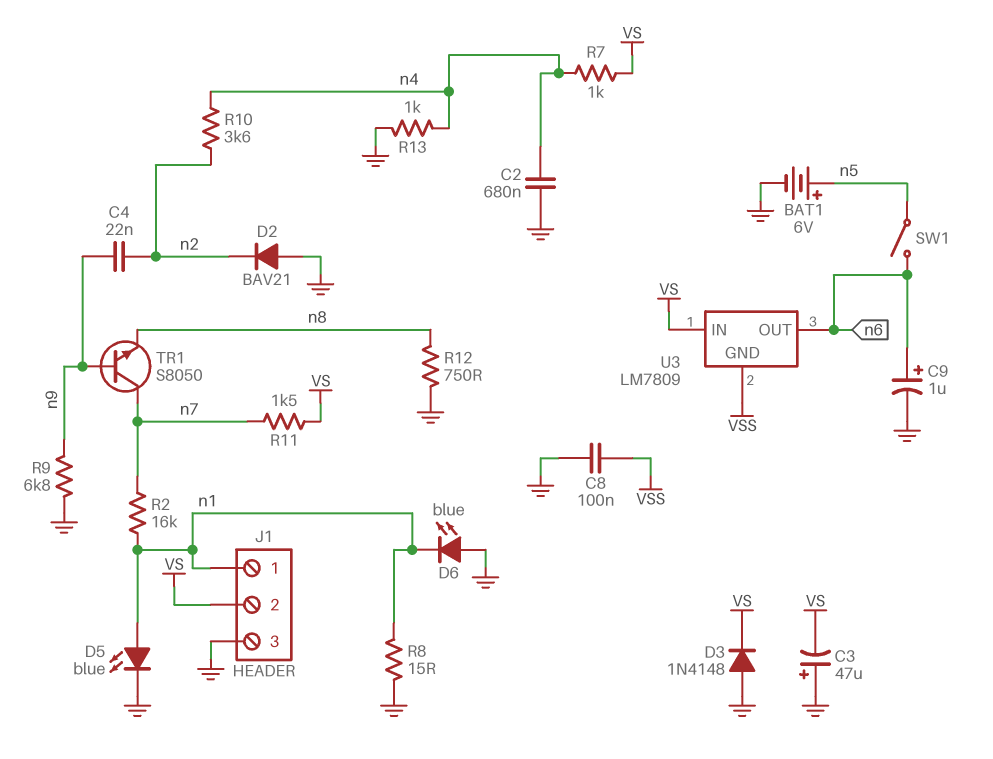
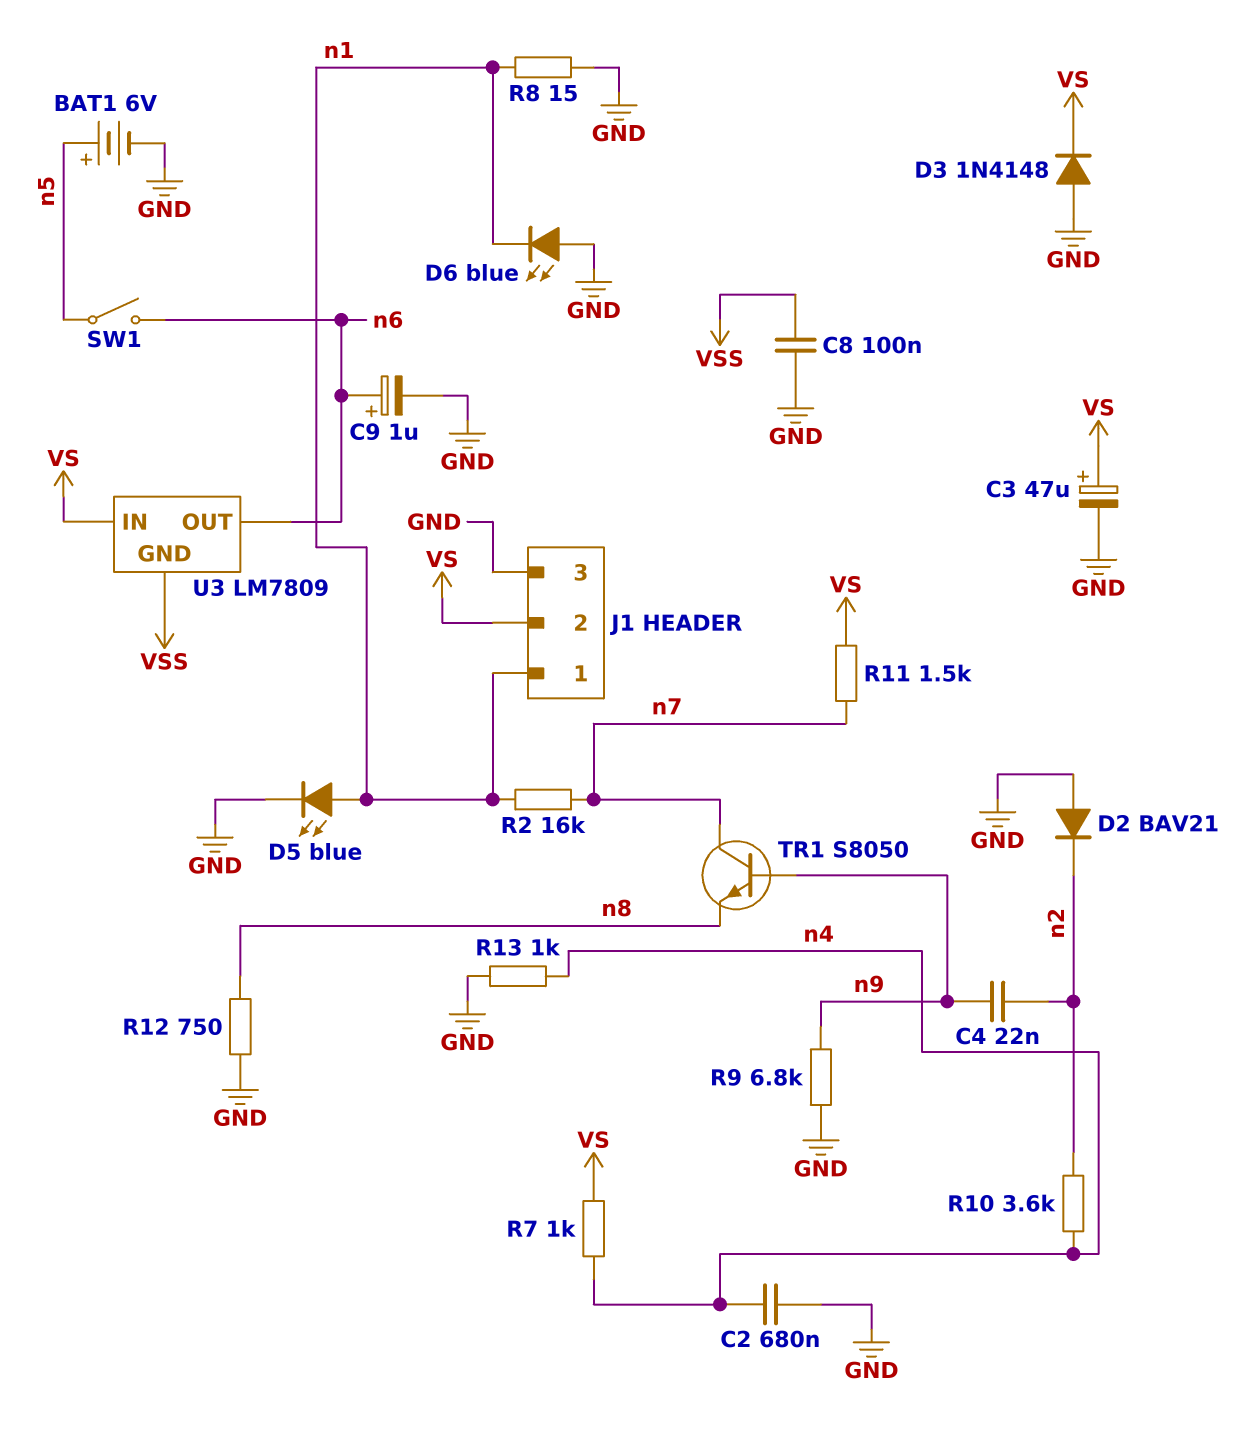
C3: 47uF (plus GND, minus VS) -> 47uF (plus VS, minus GND)

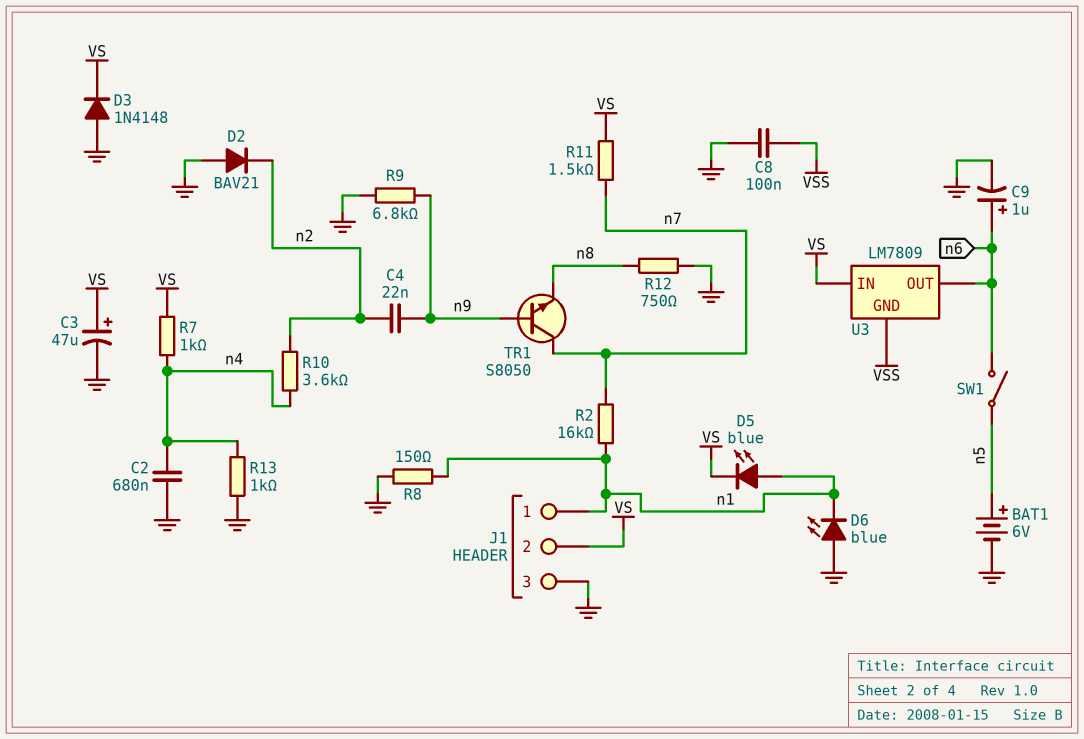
D5: LED blue (A n1, K GND) -> LED blue (A n1, K VS)
R8: 15 (GND, n1) -> 150 (GND, n1)

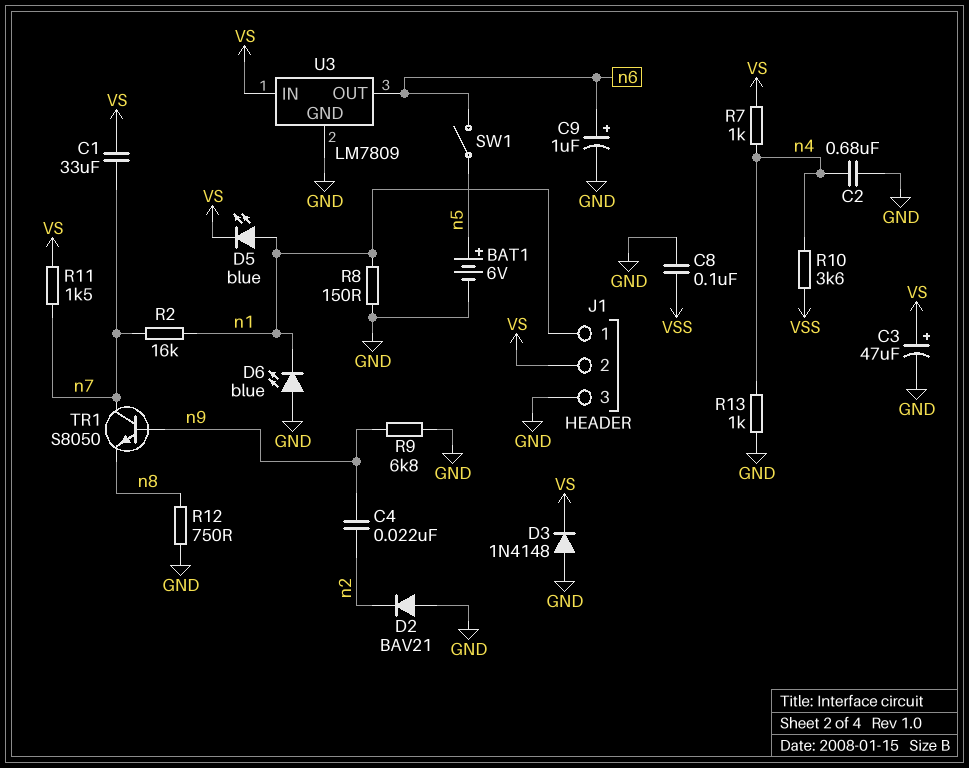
C1: none -> 33uF (VS, n7)
R10: 3.6k (n2, n4) -> 3.6k (VSS, n4)
U3 pin GND: VSS -> GND

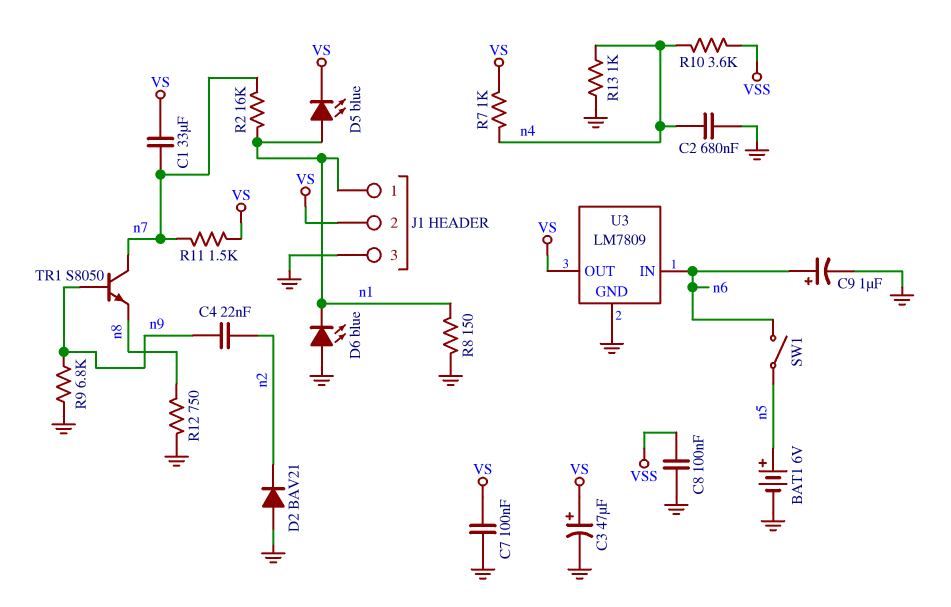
C7: none -> 100nF (GND, VS)
D3: diode 1N4148 (A GND, K VS) -> none
U3 pin IN: VS -> n6
U3 pin OUT: n6 -> VS

